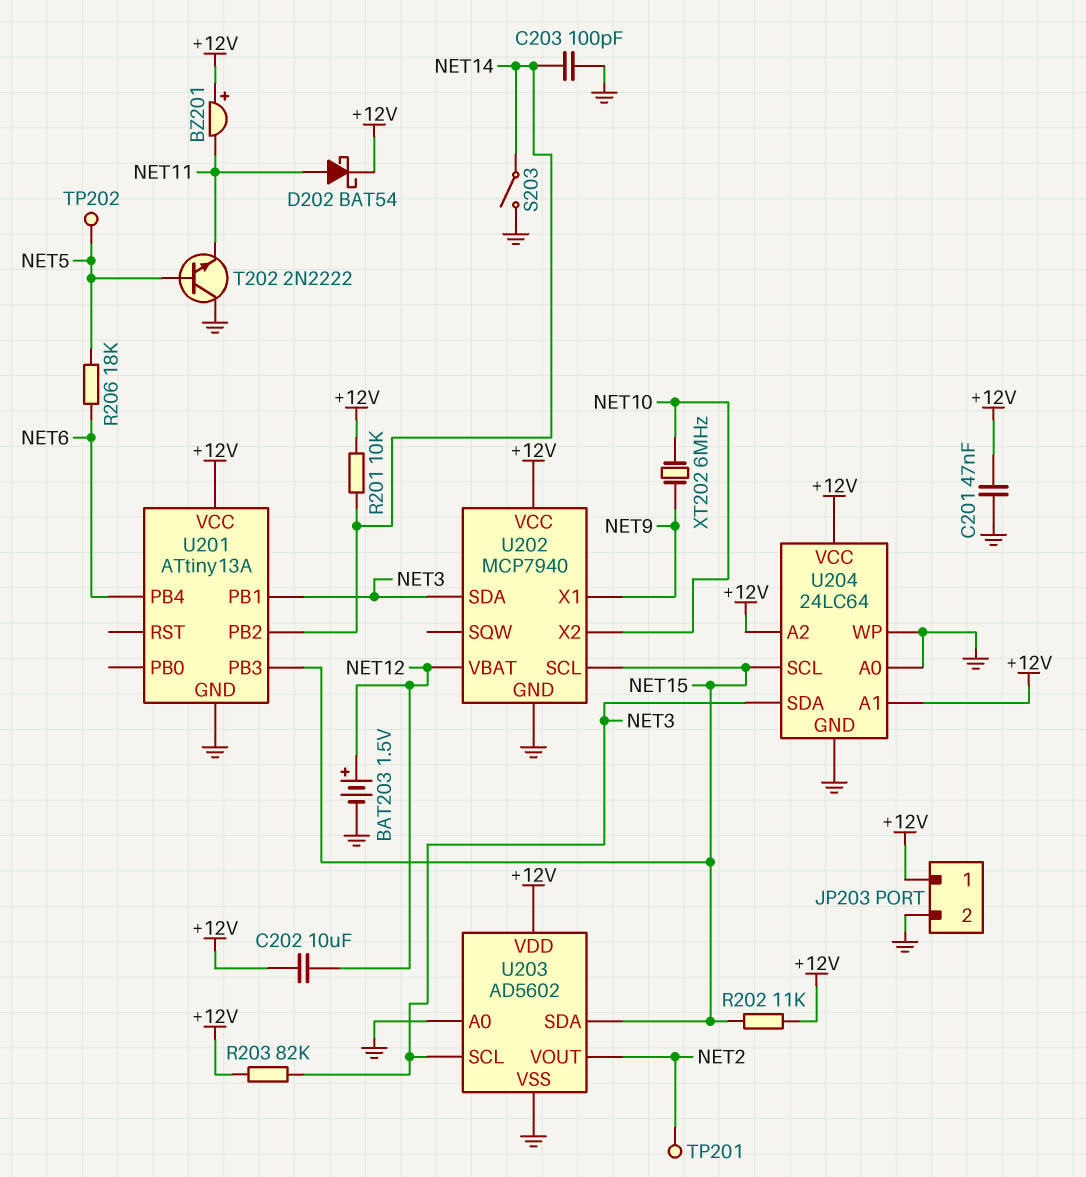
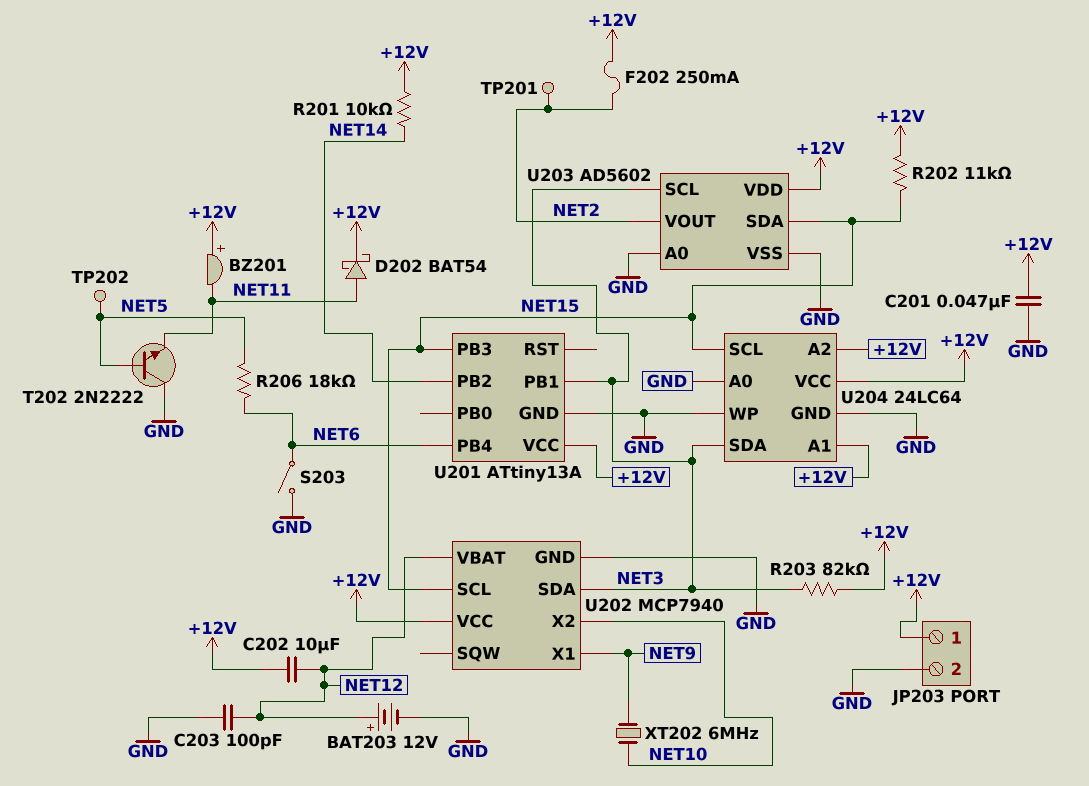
BAT203: 1.5V (plus NET12, minus GND) -> 12V (plus NET12, minus GND)
C203: 100pF (GND, NET14) -> 100pF (GND, NET12)
F202: none -> 250mA (+12V, NET2)
S203: switch (GND, NET14) -> switch (GND, NET6)

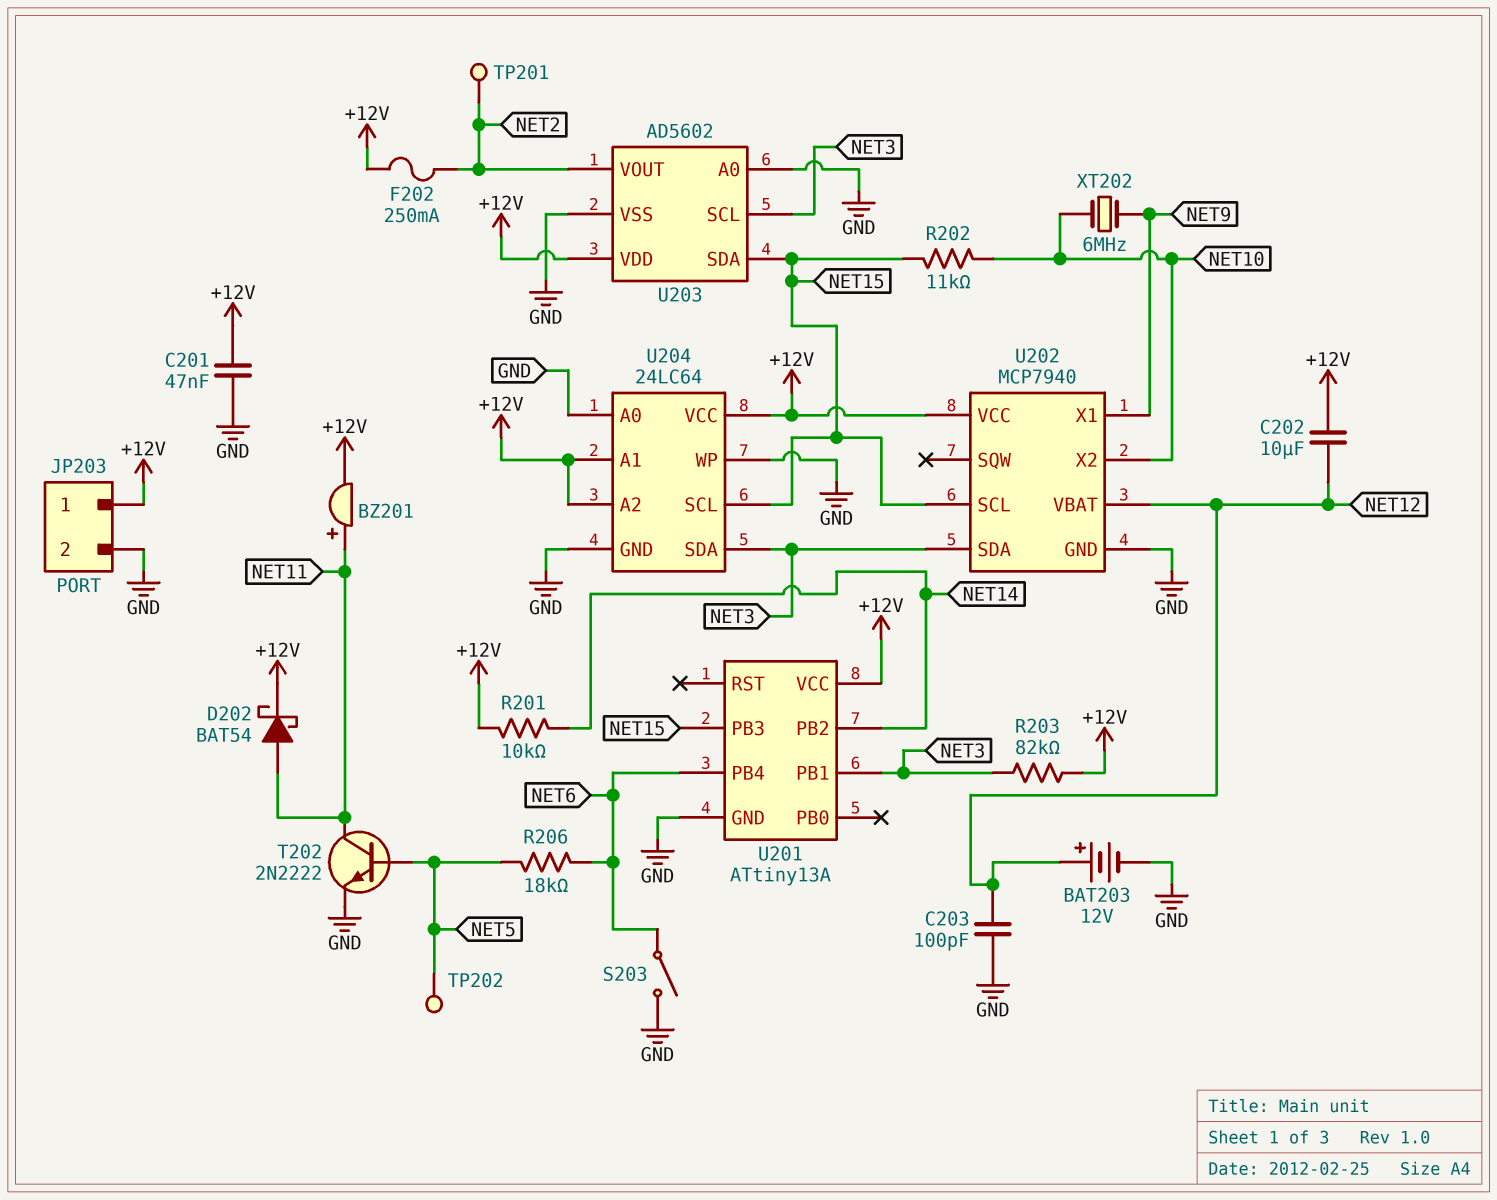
BZ201: buzzer (plus +12V, minus NET11) -> buzzer (plus NET11, minus +12V)
R202: 11k (+12V, NET15) -> 11k (NET10, NET15)
T202: NPN 2N2222 (B NET5, C GND, E NET11) -> NPN 2N2222 (B NET5, C NET11, E GND)

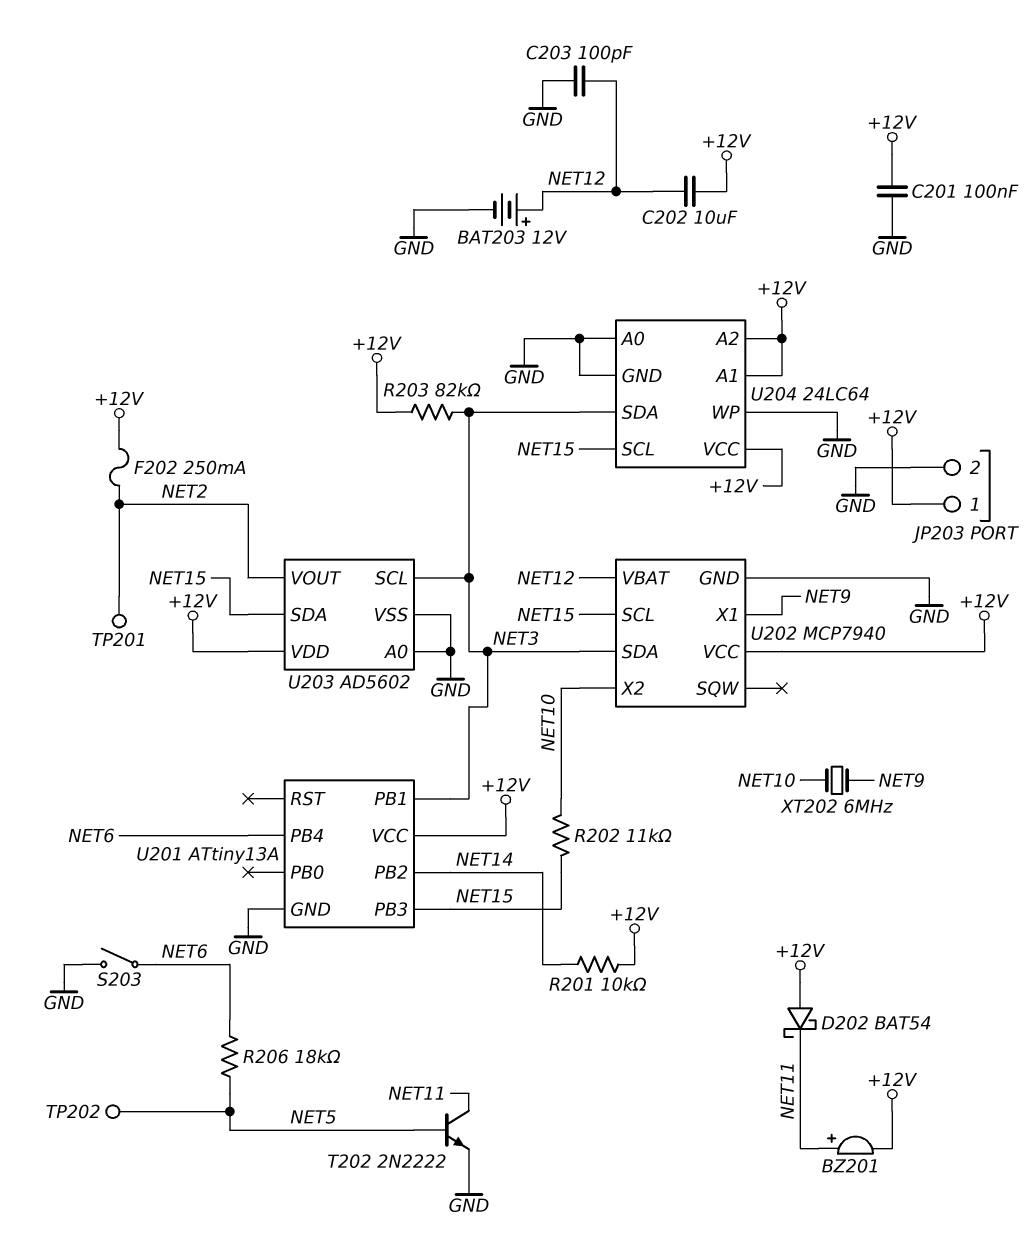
C201: 47nF (+12V, GND) -> 100nF (+12V, GND)
D202: schottky BAT54 (A NET11, K +12V) -> schottky BAT54 (A +12V, K NET11)

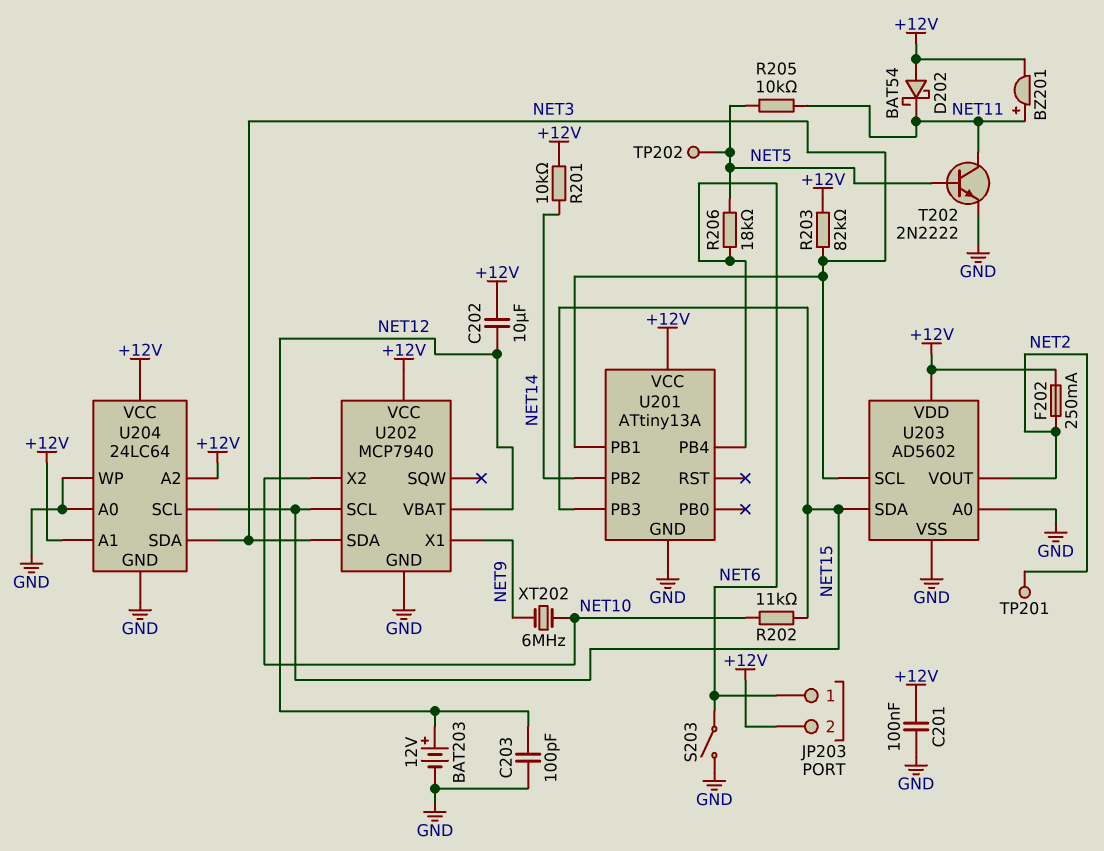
JP203 pin 1: +12V -> NET6
JP203 pin 2: GND -> +12V
R205: none -> 10k (NET5, NET11)

